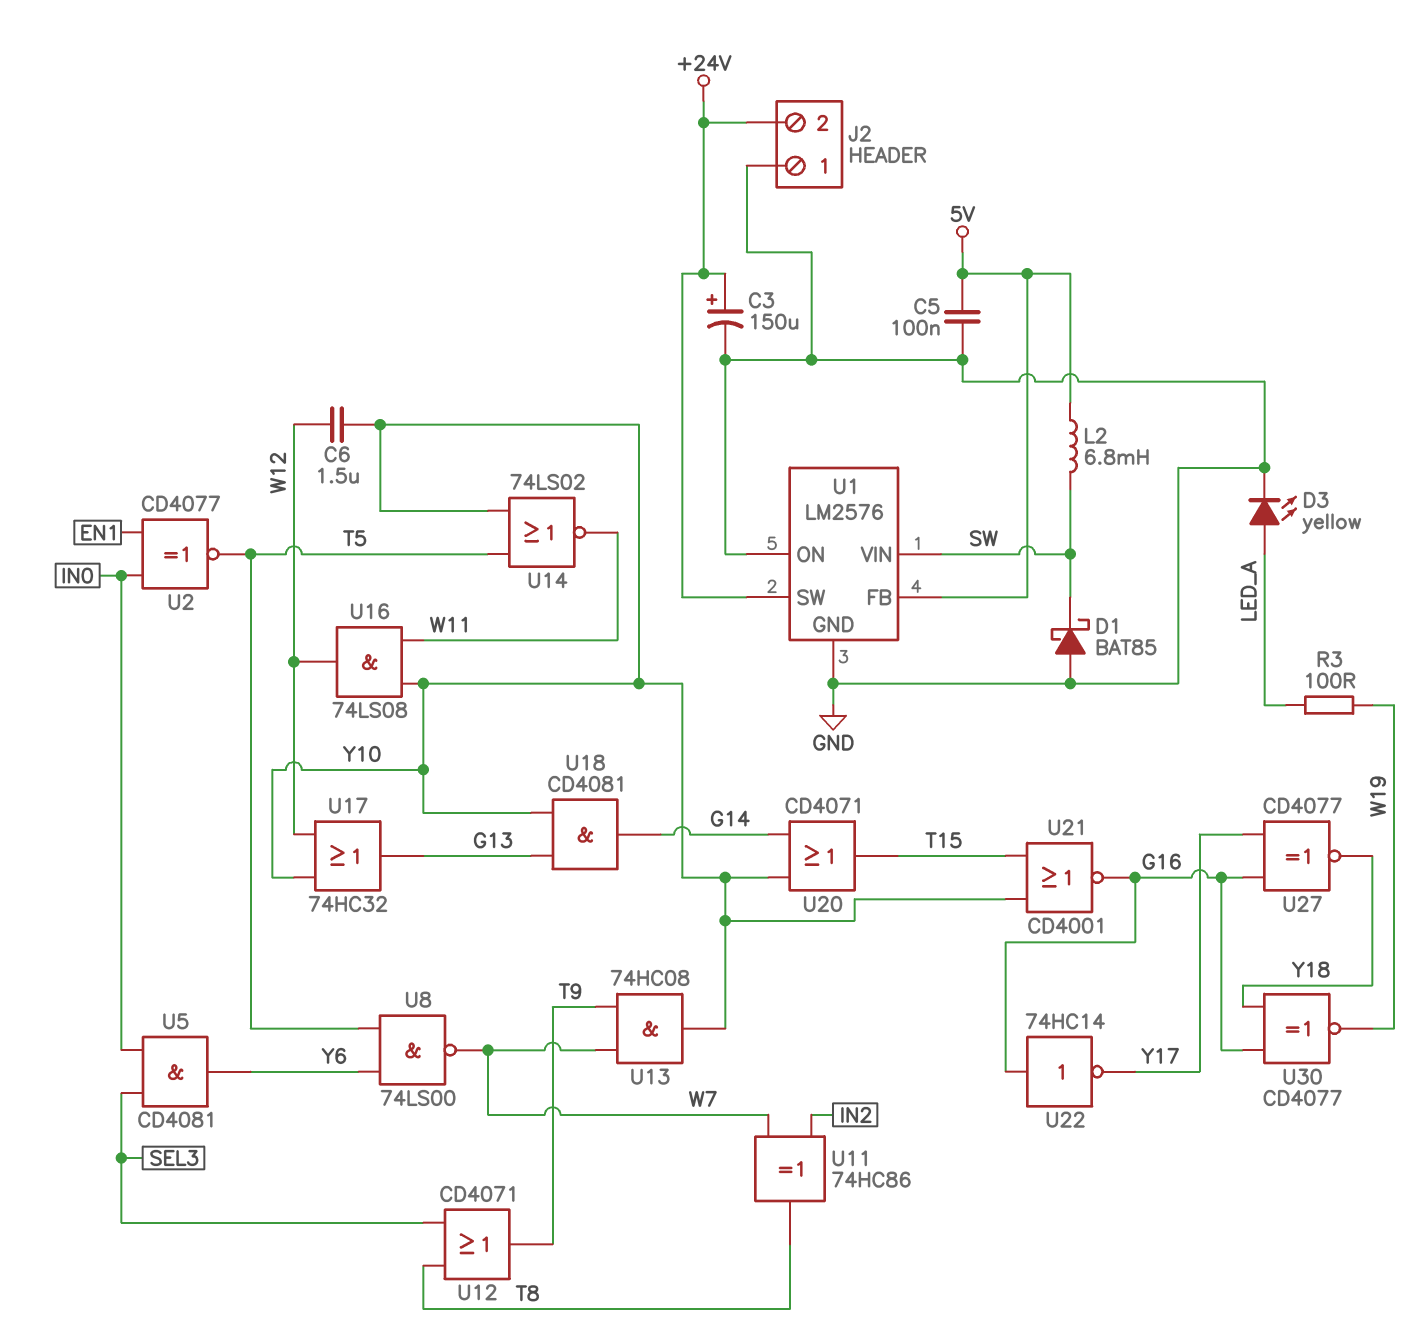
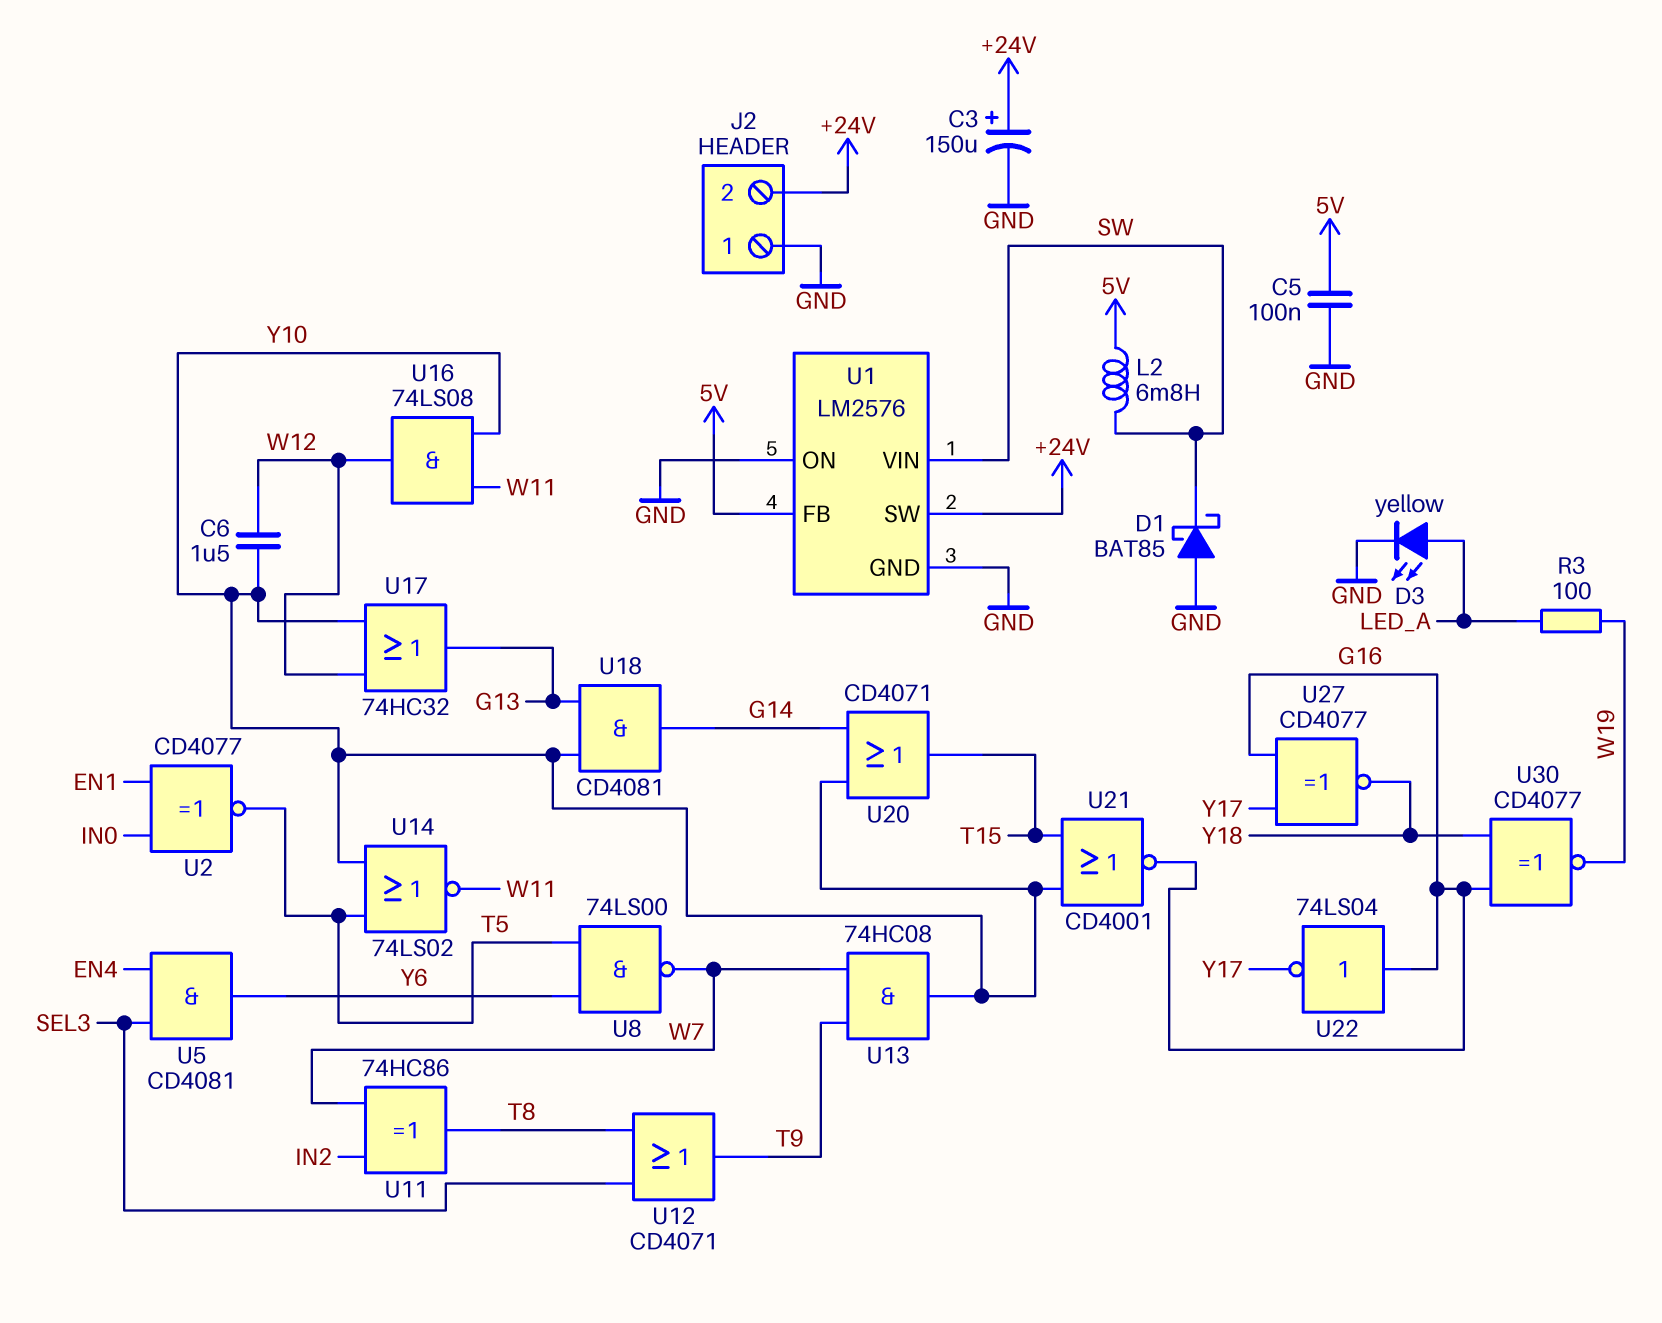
U5: AND CD4081 (in IN0, in SEL3, out Y6) -> AND CD4081 (in EN4, in SEL3, out Y6)
U22: NOT 74HC14 (in G16, out Y17) -> NOT 74LS04 (in G16, out Y17)

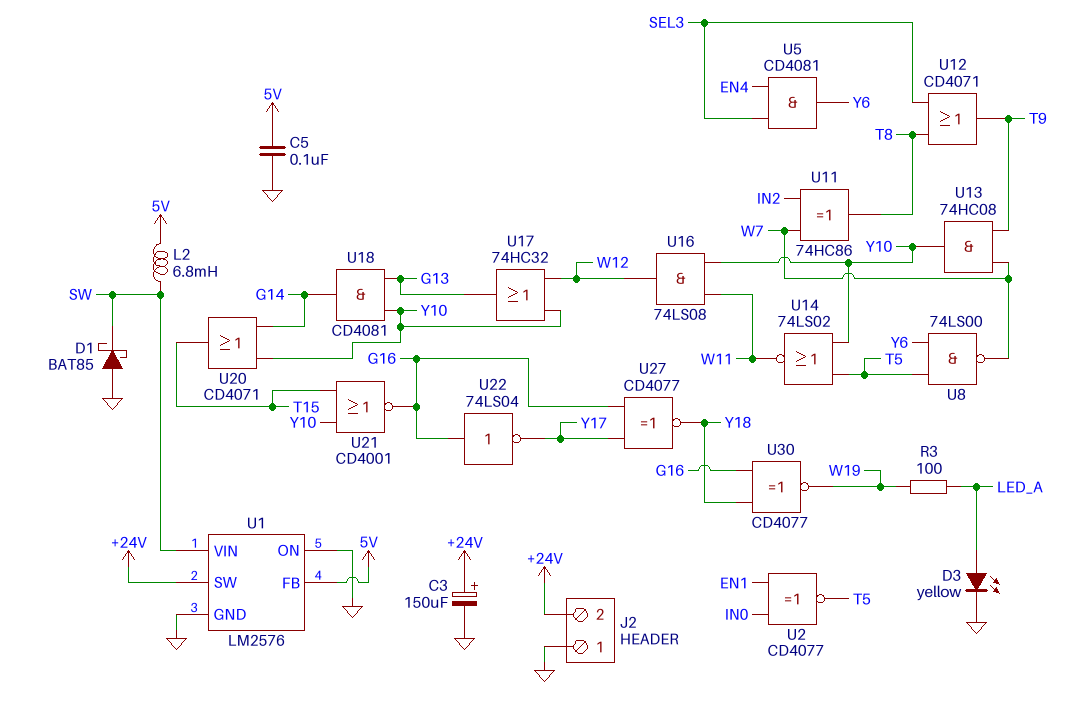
C6: 1.5uF (W12, Y10) -> none

